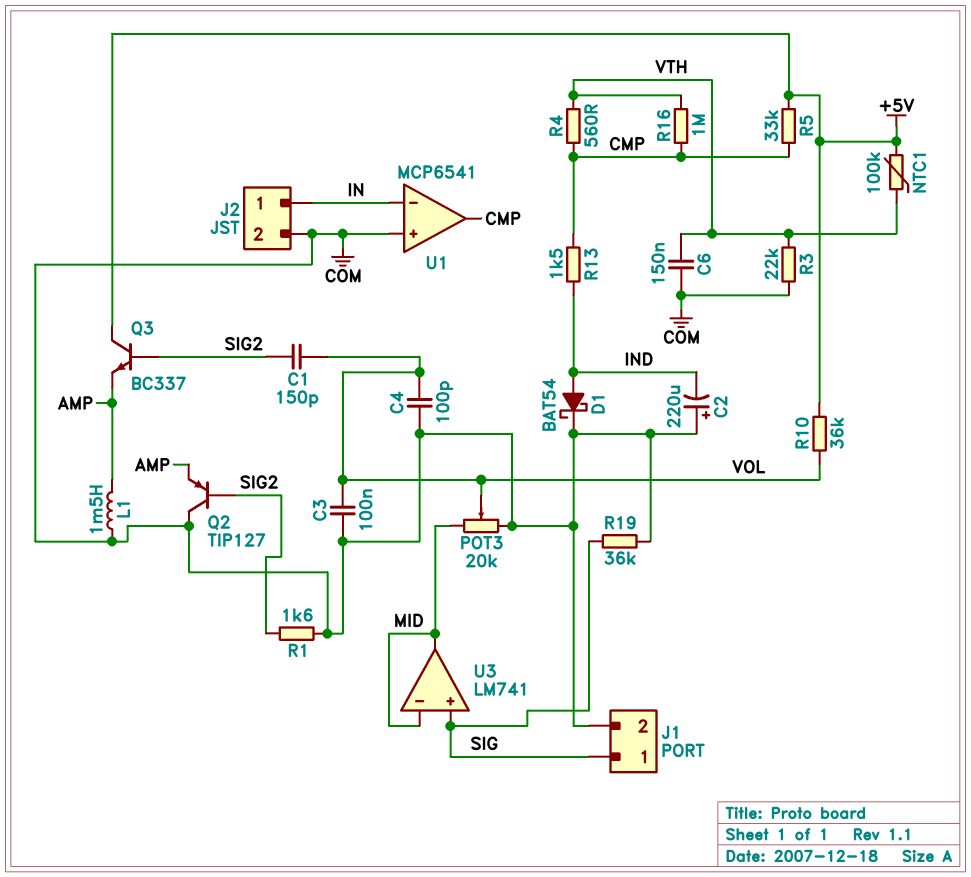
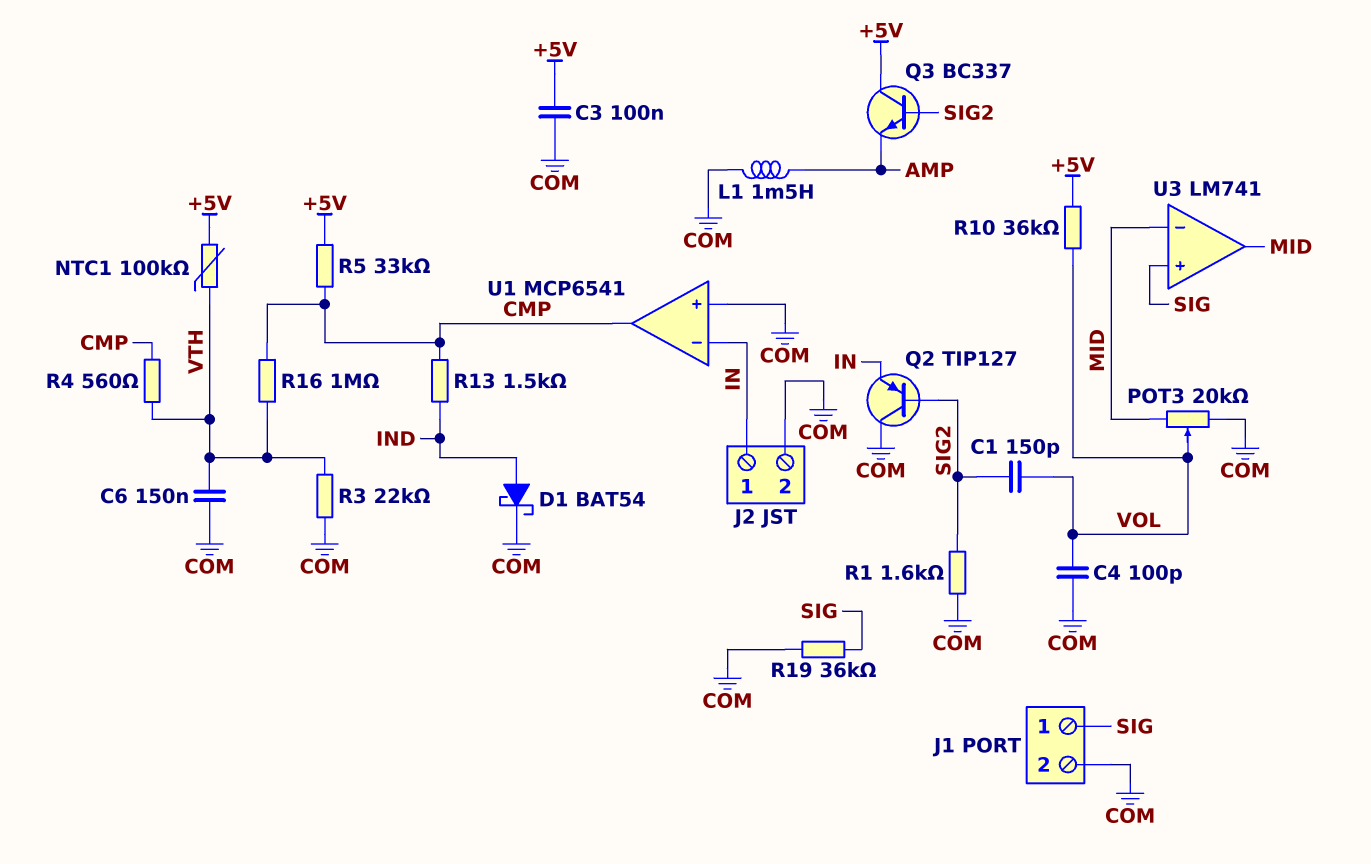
C2: 220uF (plus COM, minus IND) -> none
C3: 100nF (COM, VOL) -> 100nF (+5V, COM)
Q2: PNP TIP127 (B SIG2, C COM, E AMP) -> PNP TIP127 (B SIG2, C COM, E IN)

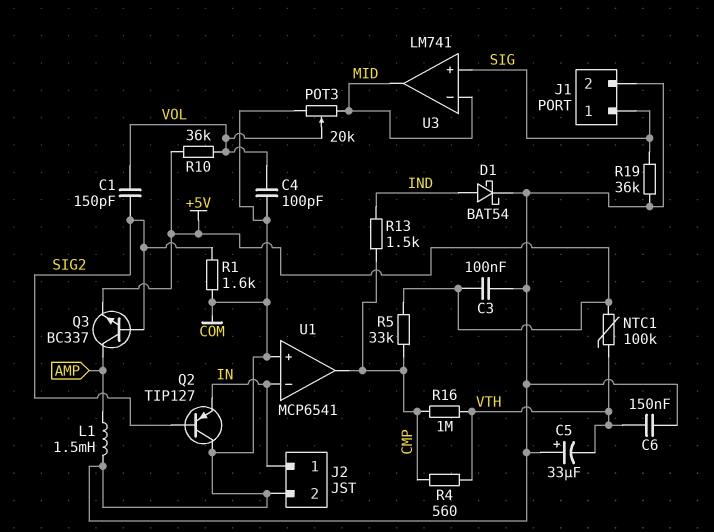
C5: none -> 33uF (plus COM, minus VTH)
Q3: NPN BC337 (B SIG2, C +5V, E AMP) -> NPN BC337 (B SIG2, C AMP, E +5V)
R3: 22k (COM, VTH) -> none

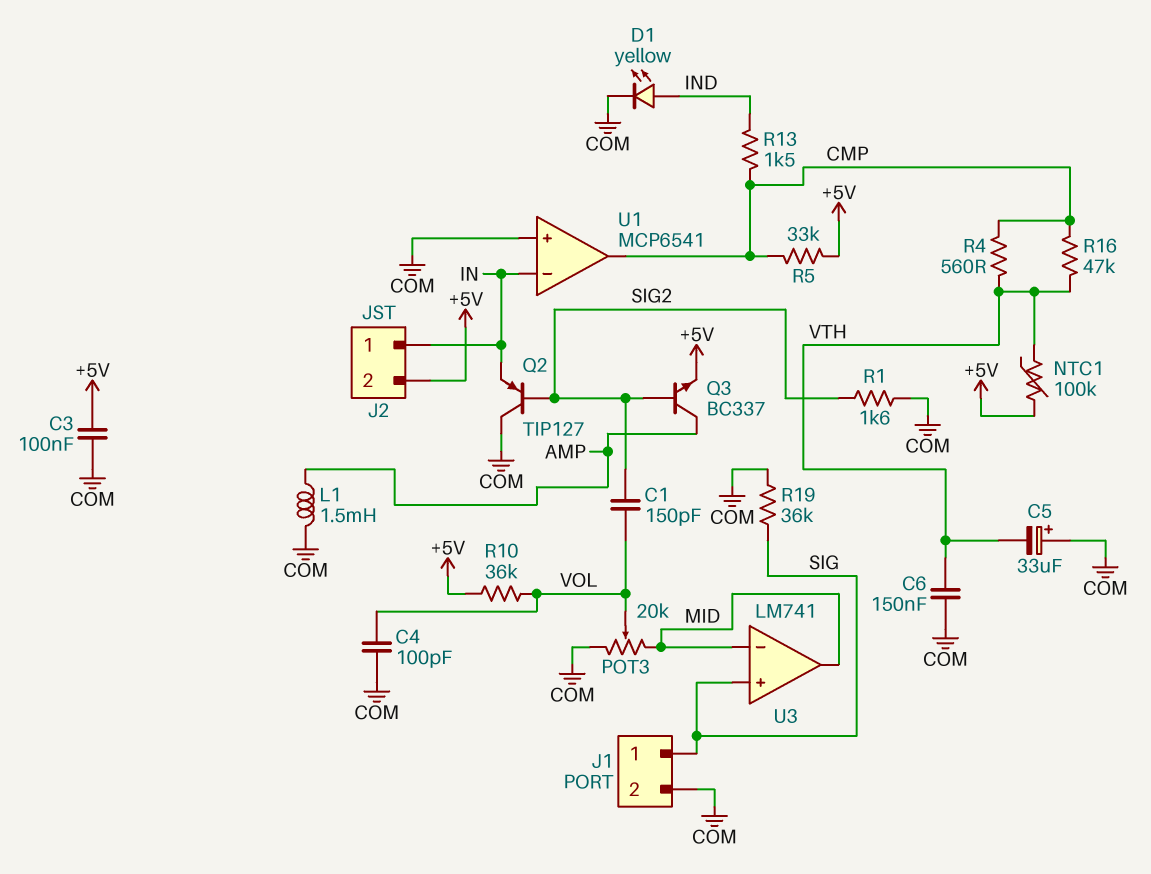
D1: schottky BAT54 (A IND, K COM) -> LED yellow (A IND, K COM)
J2 pin 2: COM -> +5V
R16: 1M (CMP, VTH) -> 47k (CMP, VTH)

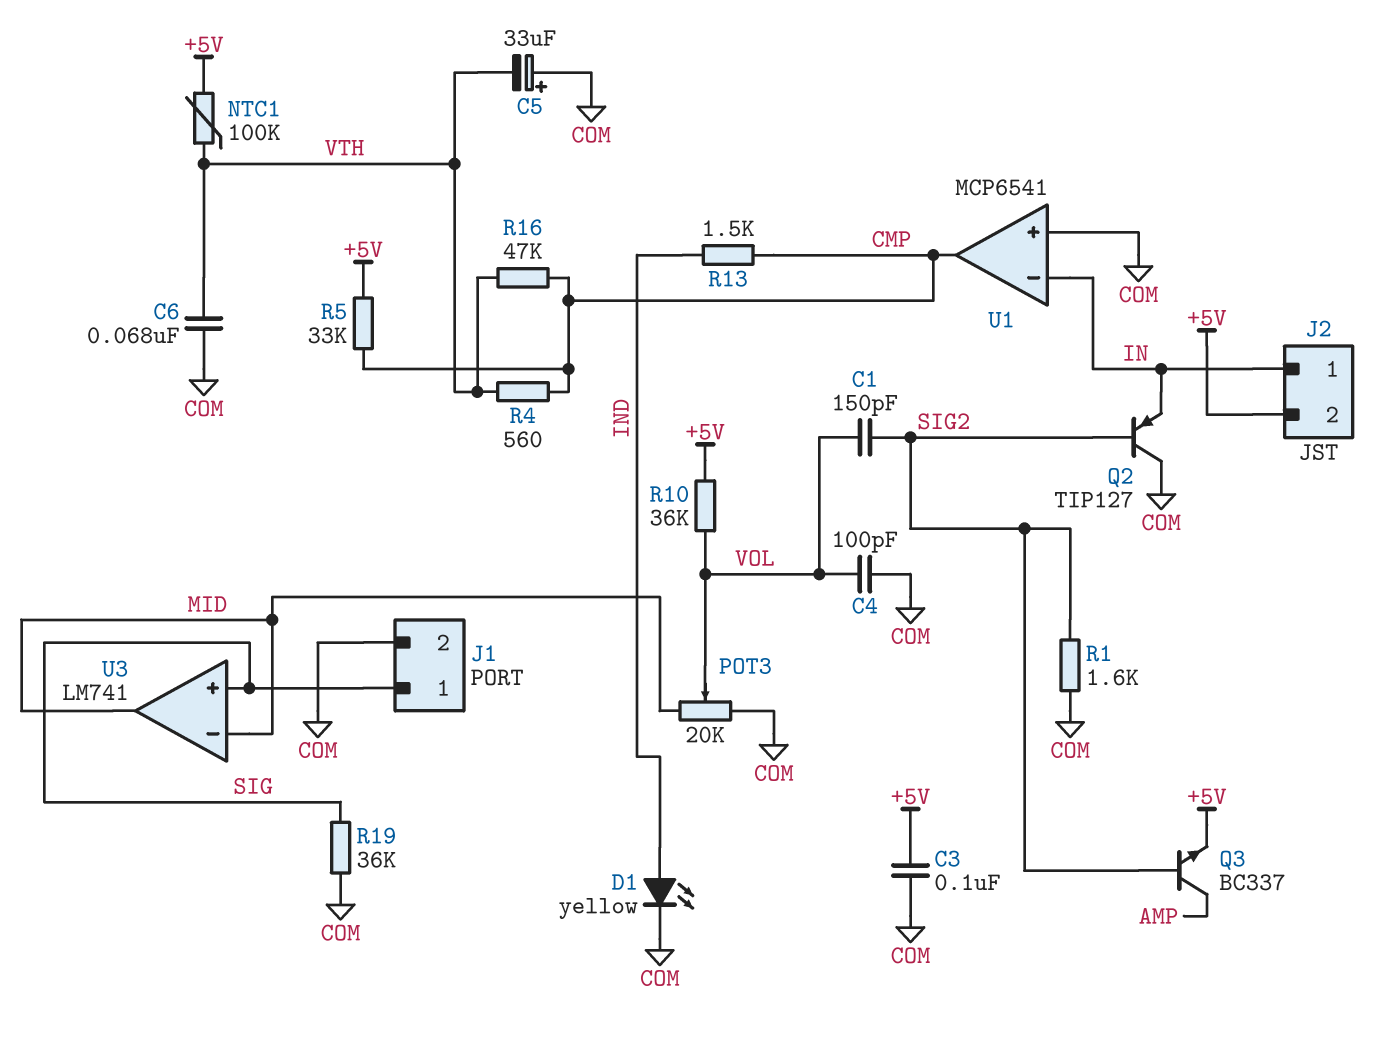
C6: 150nF (COM, VTH) -> 68nF (COM, VTH)
L1: 1.5mH (AMP, COM) -> none

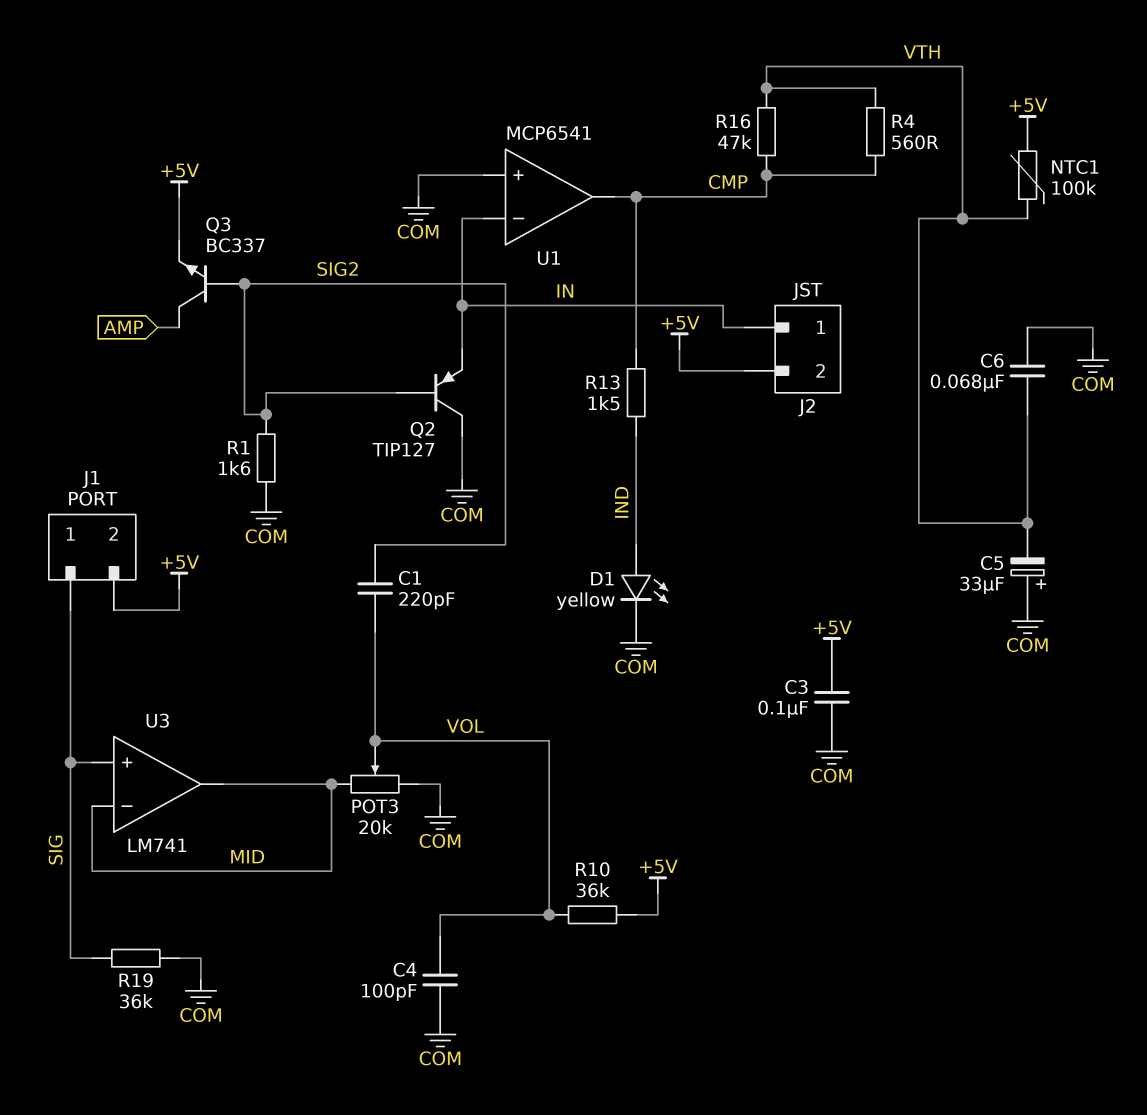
C1: 150pF (SIG2, VOL) -> 220pF (SIG2, VOL)
J1 pin 2: COM -> +5V
R5: 33k (+5V, CMP) -> none

